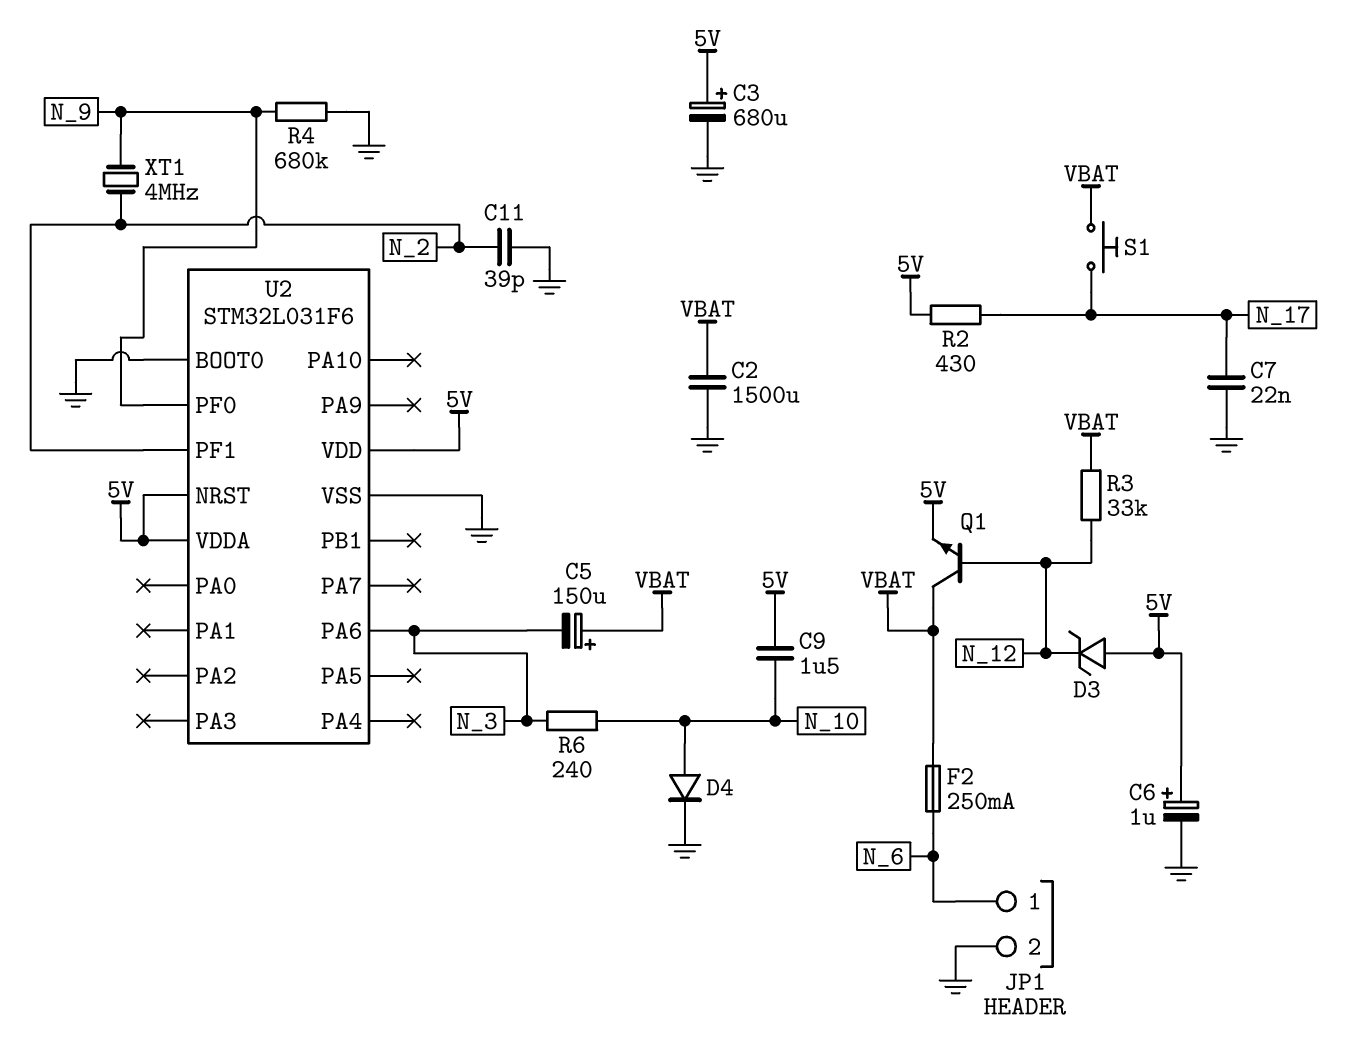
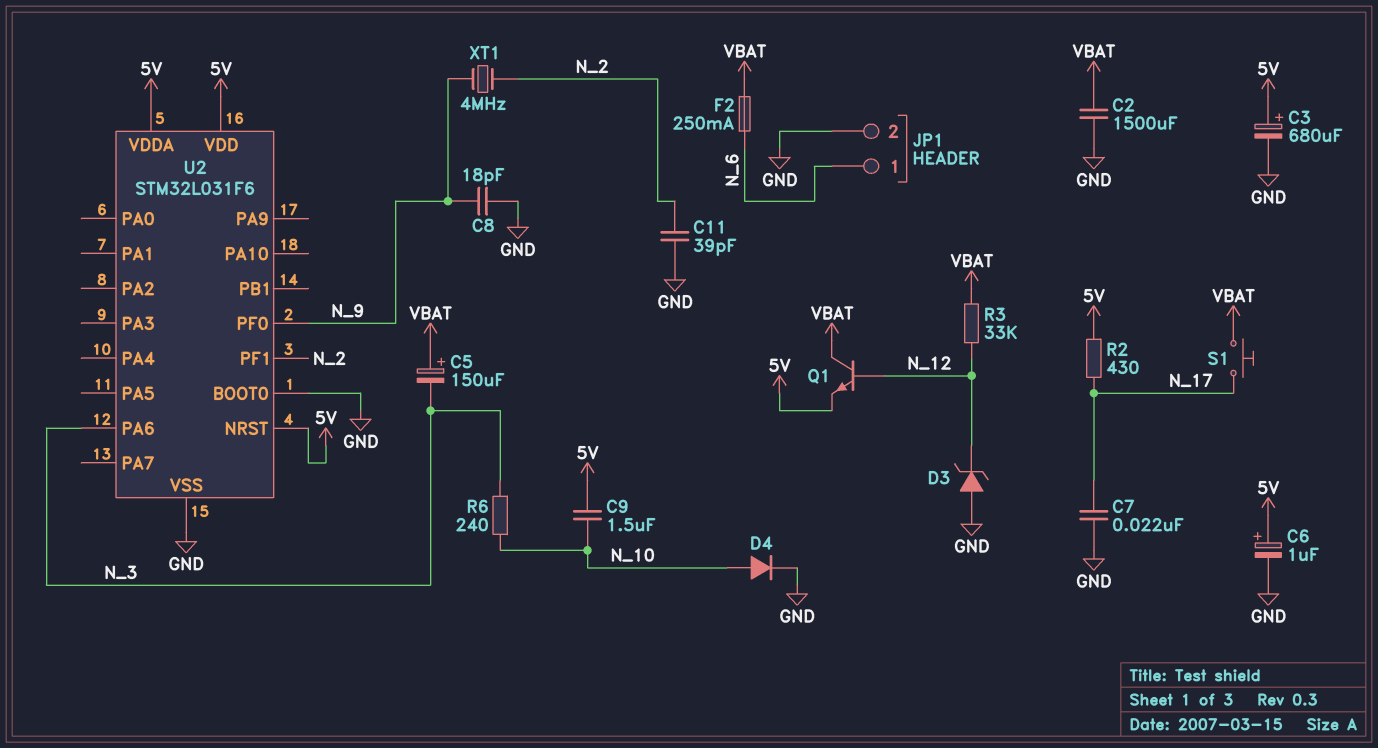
C8: none -> 18pF (GND, N_9)
D3: zener (A 5V, K N_12) -> zener (A GND, K N_12)
R4: 680k (GND, N_9) -> none

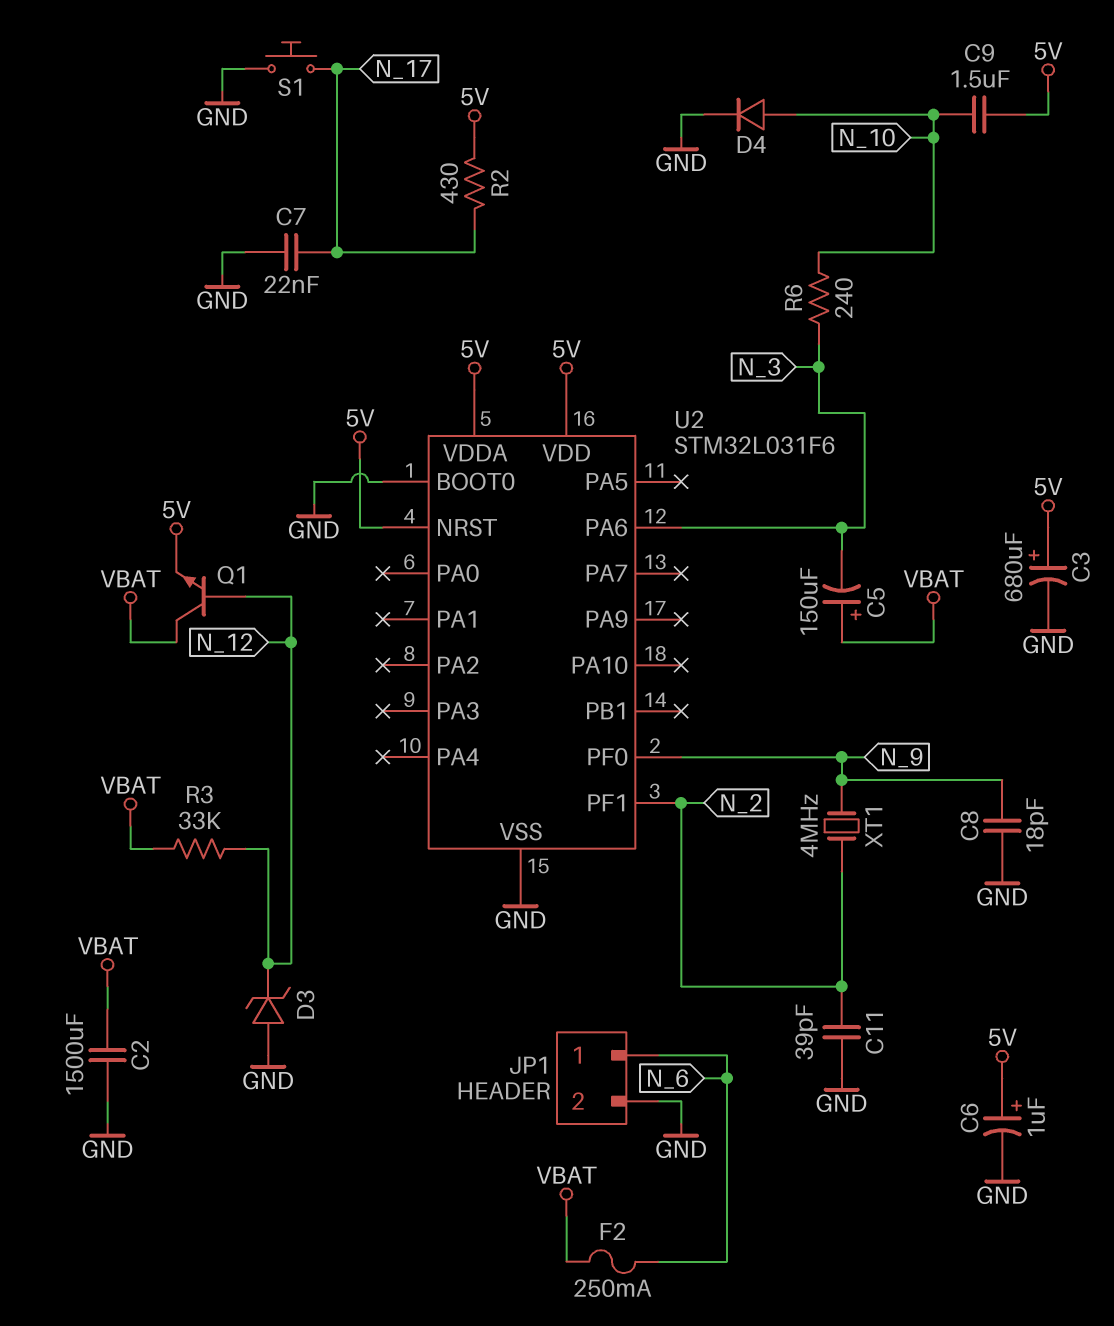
S1: button (N_17, VBAT) -> button (GND, N_17)

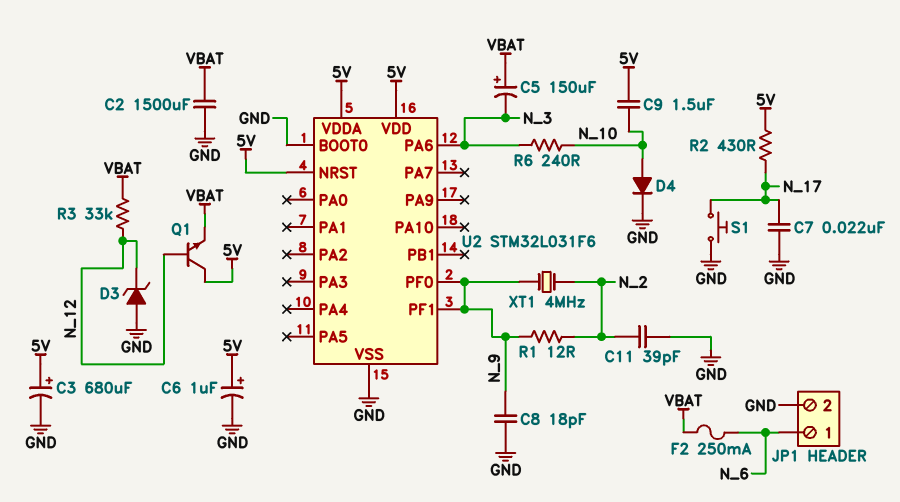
Q1: NPN (B N_12, C VBAT, E 5V) -> NPN (B N_12, C 5V, E VBAT)
R1: none -> 12 (N_2, N_9)
U2 pin PF1: N_2 -> N_9

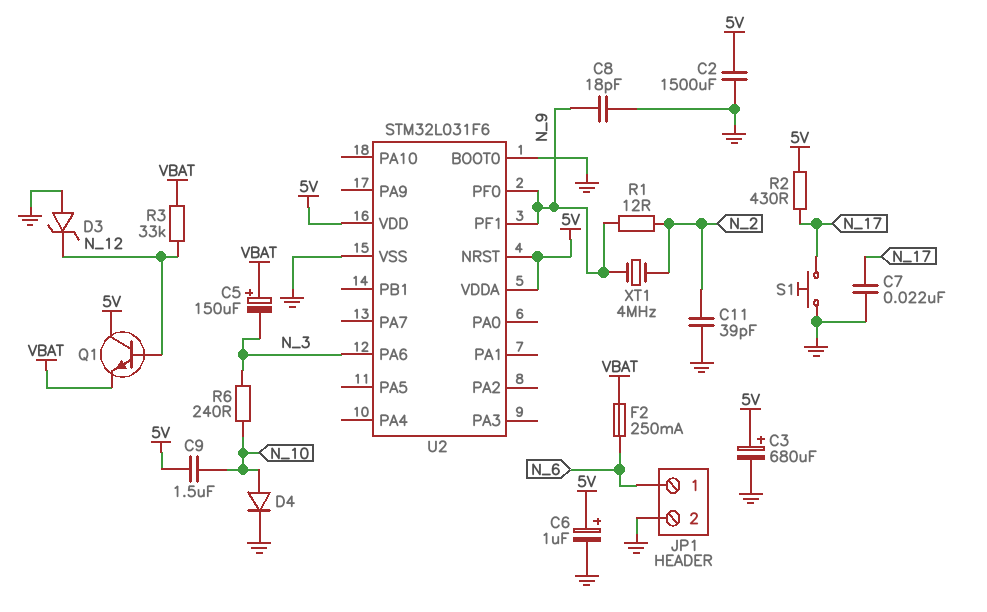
C2: 1500uF (GND, VBAT) -> 1500uF (5V, GND)

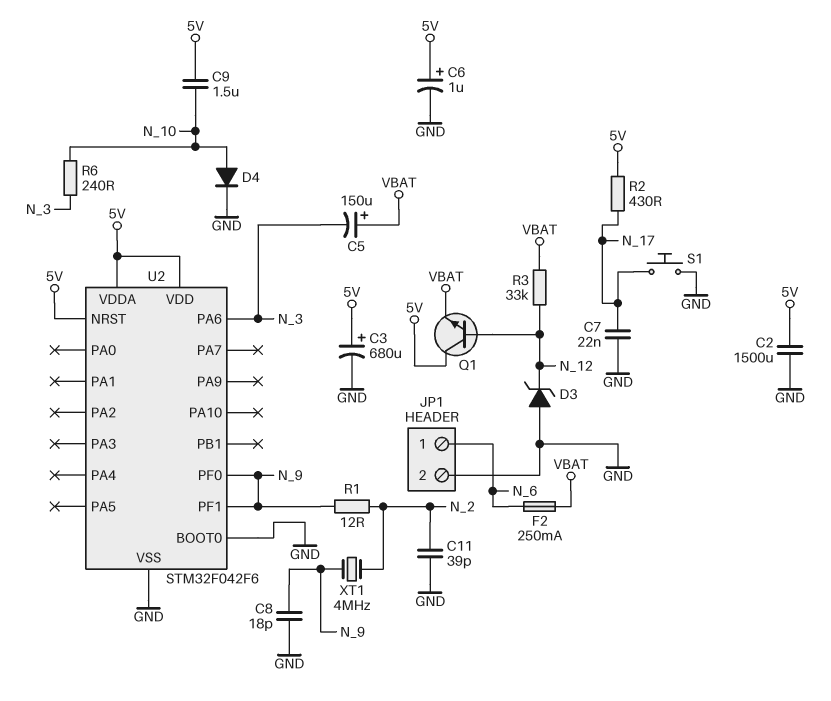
U2: STM32L031F6 -> STM32F042F6

